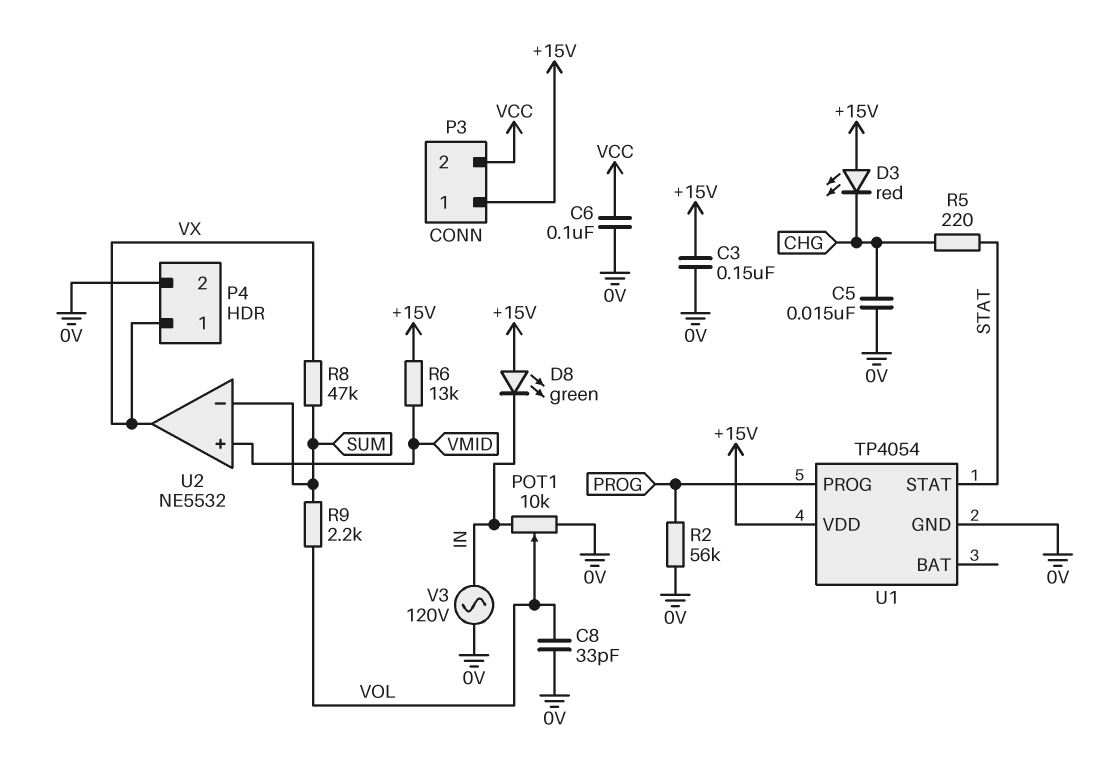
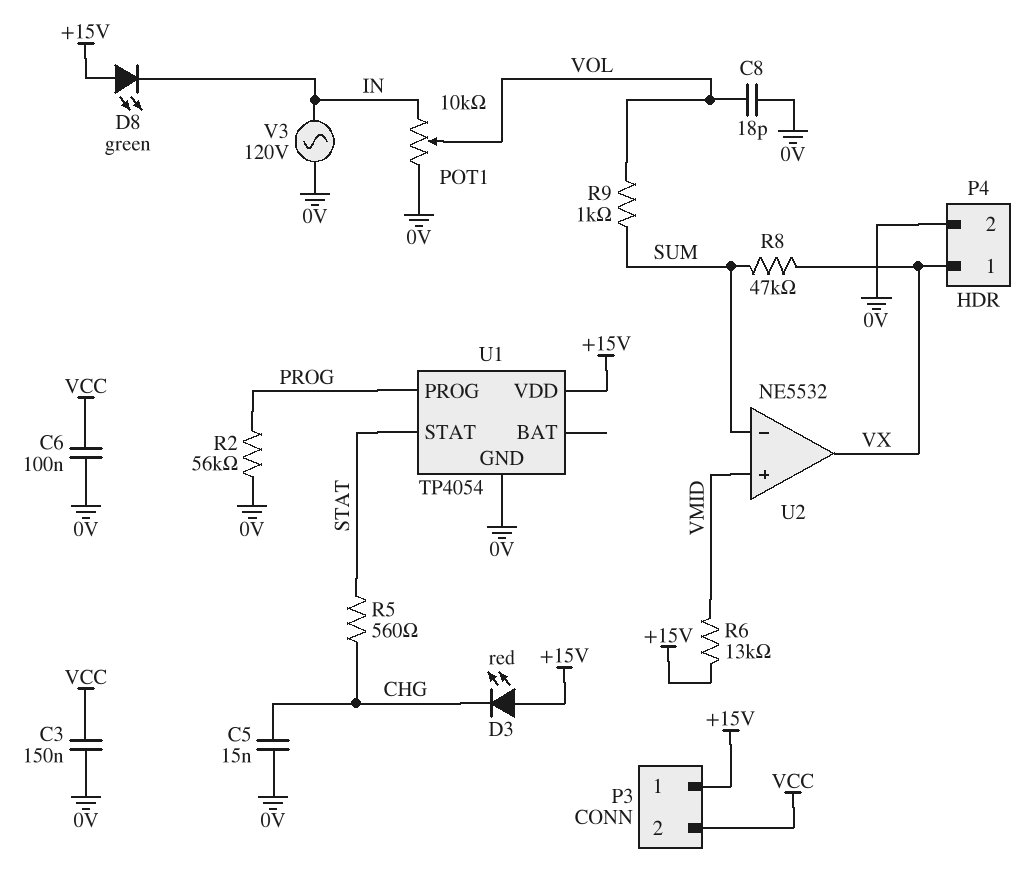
C3: 150nF (+15V, 0V) -> 150nF (0V, VCC)
C8: 33pF (0V, VOL) -> 18pF (0V, VOL)
R5: 220 (CHG, STAT) -> 560 (CHG, STAT)
R9: 2.2k (SUM, VOL) -> 1k (SUM, VOL)

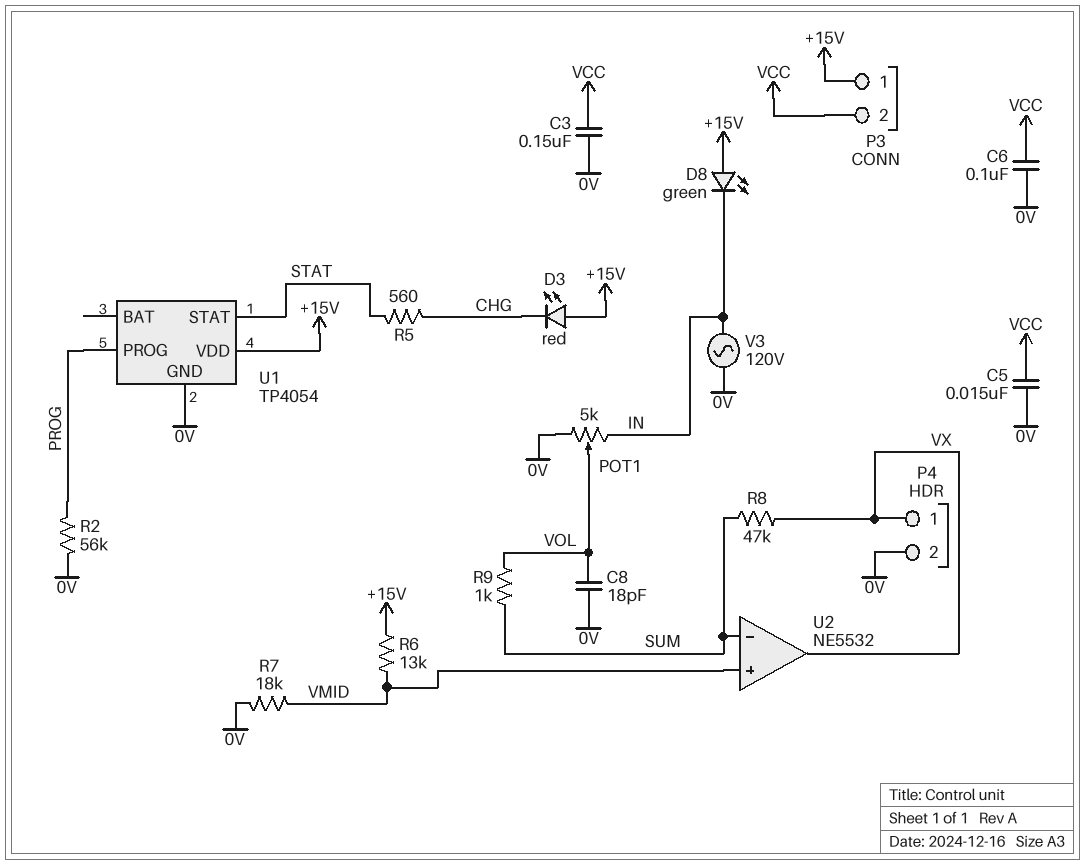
C5: 15nF (0V, CHG) -> 15nF (0V, VCC)
POT1: 10k (0V, IN, wiper VOL) -> 5k (0V, IN, wiper VOL)
R7: none -> 18k (0V, VMID)

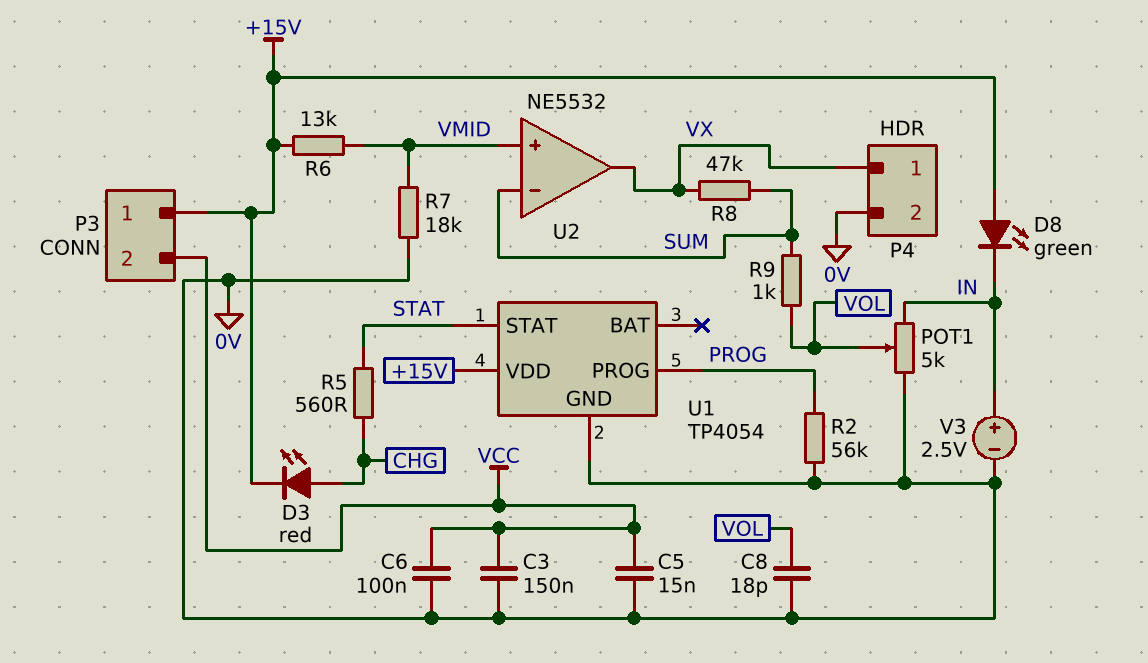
D3: LED red (A +15V, K CHG) -> LED red (A CHG, K +15V)
V3: AC 120V (0V, IN) -> 2.5V (plus IN, minus 0V)

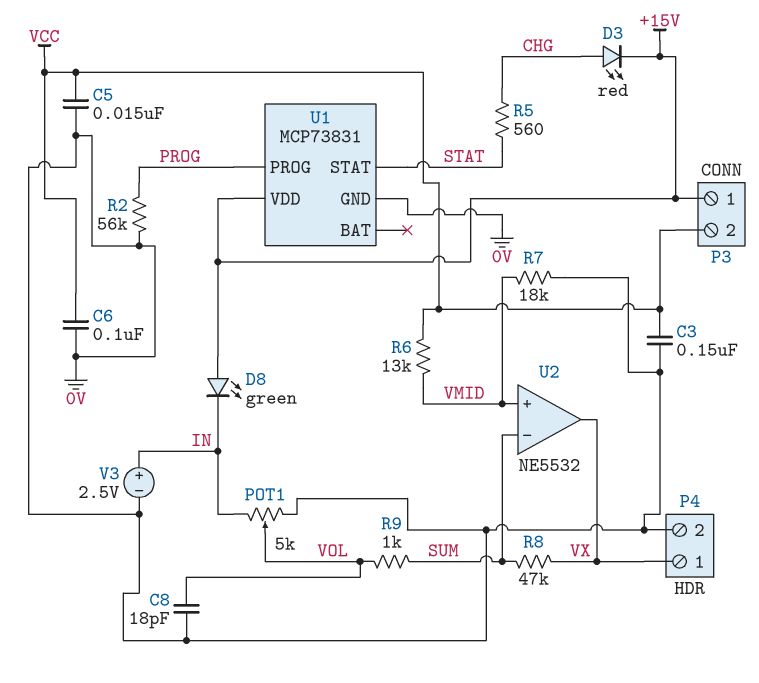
R6: 13k (+15V, VMID) -> 13k (VCC, VMID)
U1: TP4054 -> MCP73831

